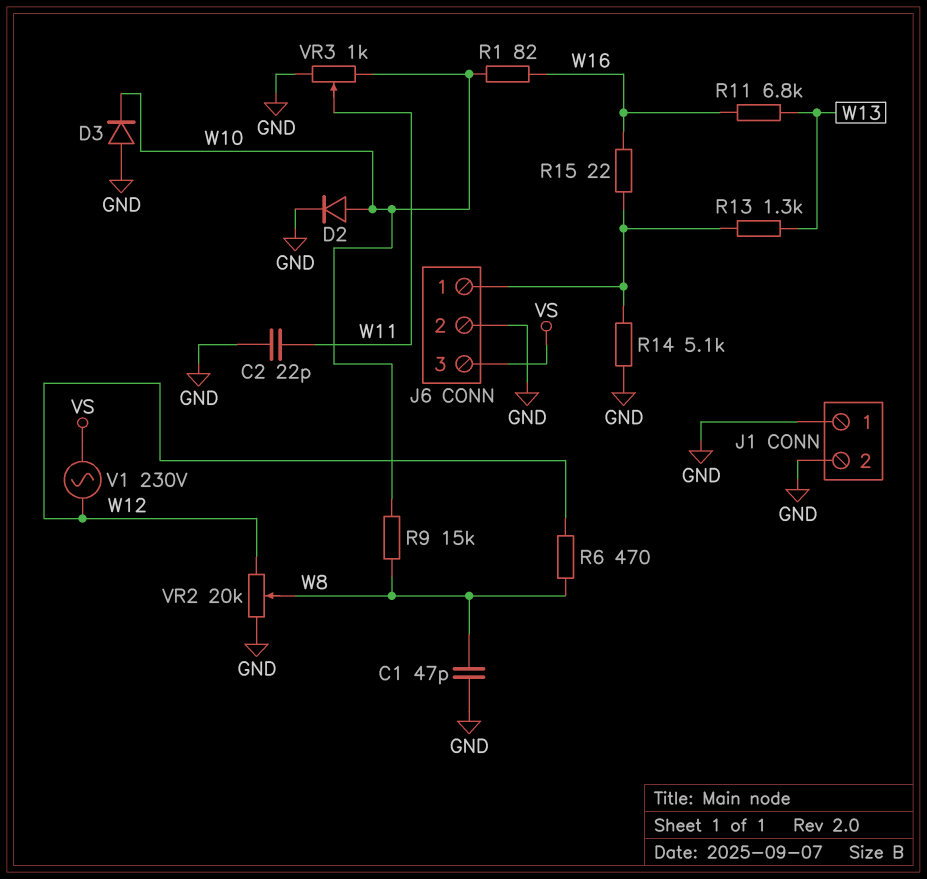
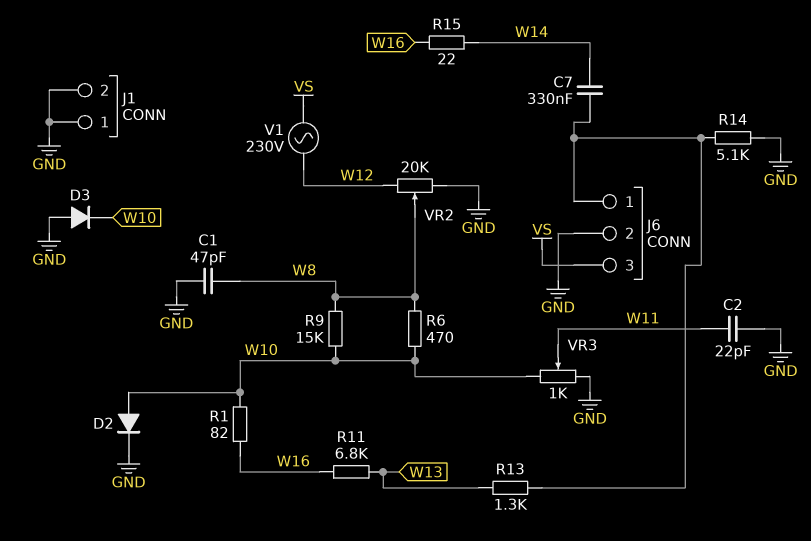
C7: none -> 330nF (J6/1, W14)
R6: 470 (W8, W12) -> 470 (W8, W10)
R15: 22 (J6/1, W16) -> 22 (W14, W16)

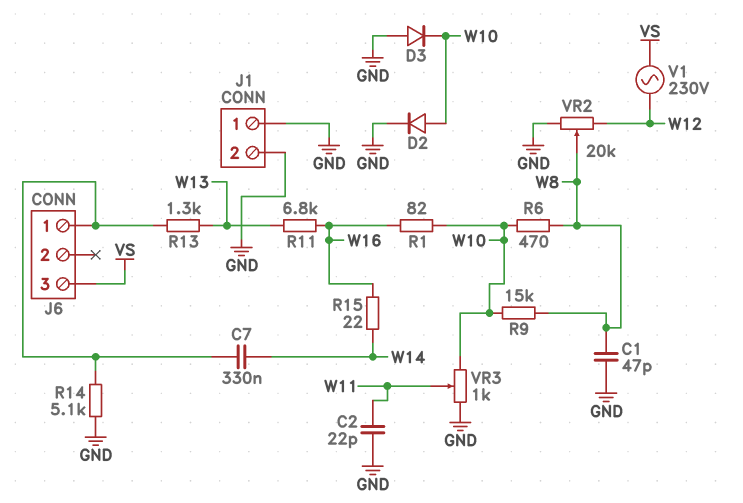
J6 pin 2: GND -> none

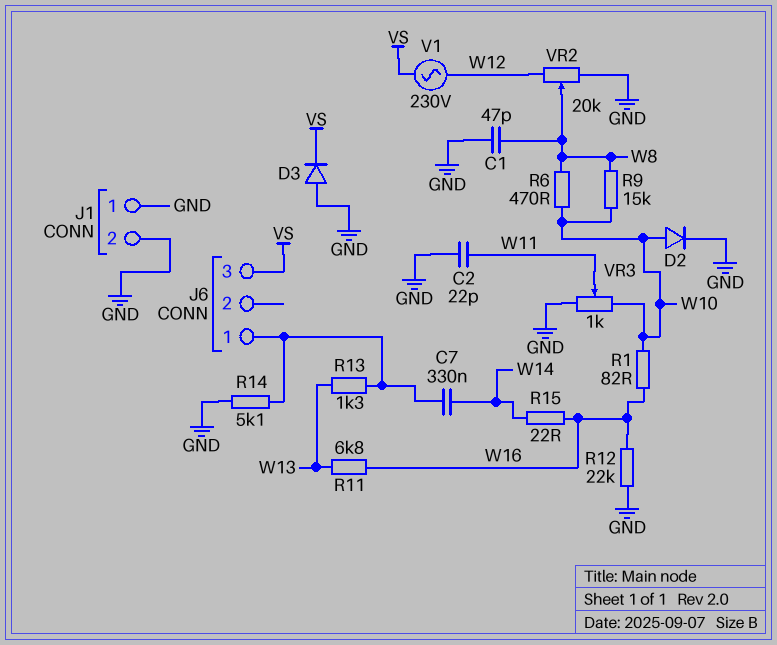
D3: diode (A GND, K W10) -> diode (A GND, K VS)
R12: none -> 22k (GND, W16)

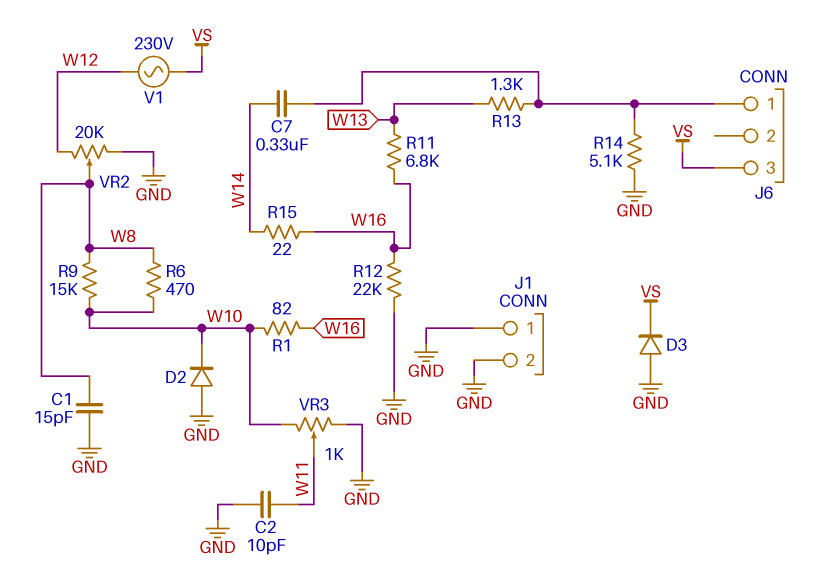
C1: 47pF (GND, W8) -> 15pF (GND, W8)
C2: 22pF (GND, W11) -> 10pF (GND, W11)
D2: diode (A W10, K GND) -> diode (A GND, K W10)

